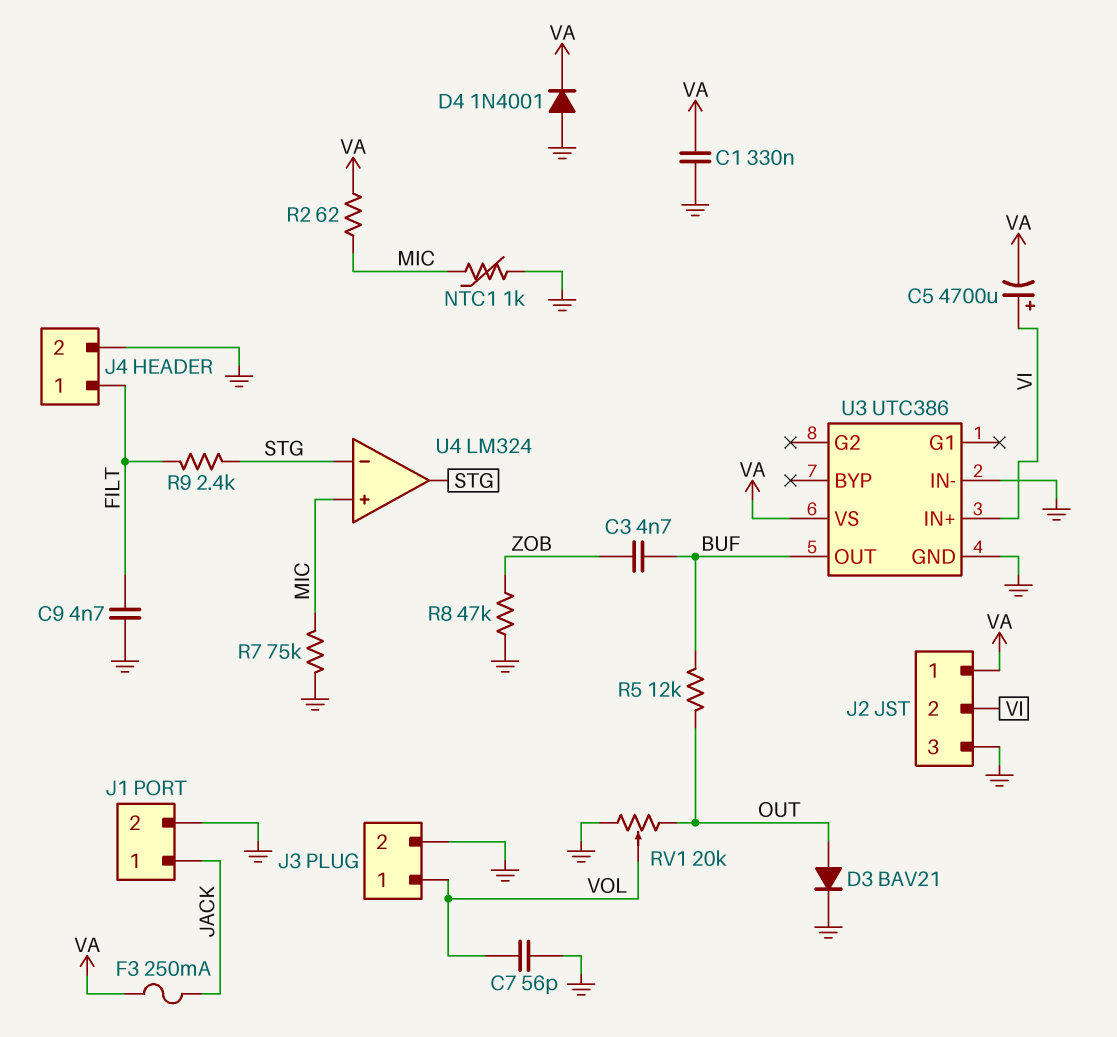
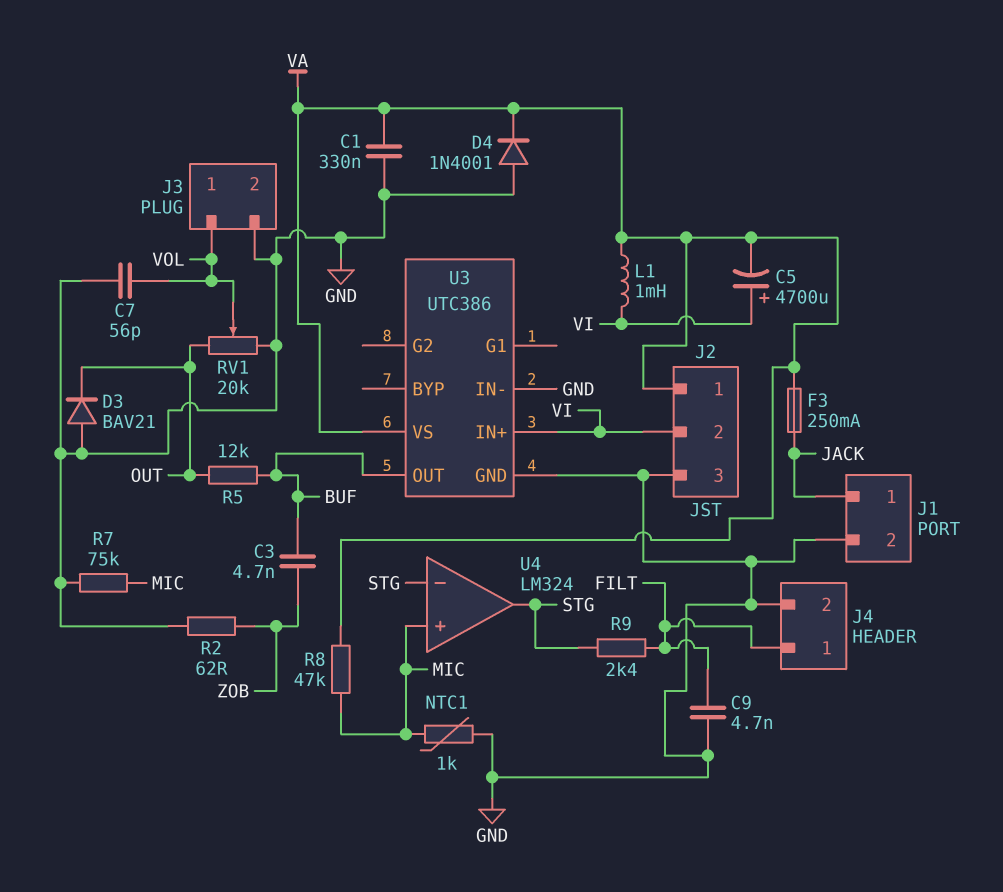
D3: diode BAV21 (A OUT, K GND) -> diode BAV21 (A GND, K OUT)
L1: none -> 1mH (VA, VI)
R2: 62 (MIC, VA) -> 62 (GND, ZOB)
R8: 47k (GND, ZOB) -> 47k (MIC, VA)

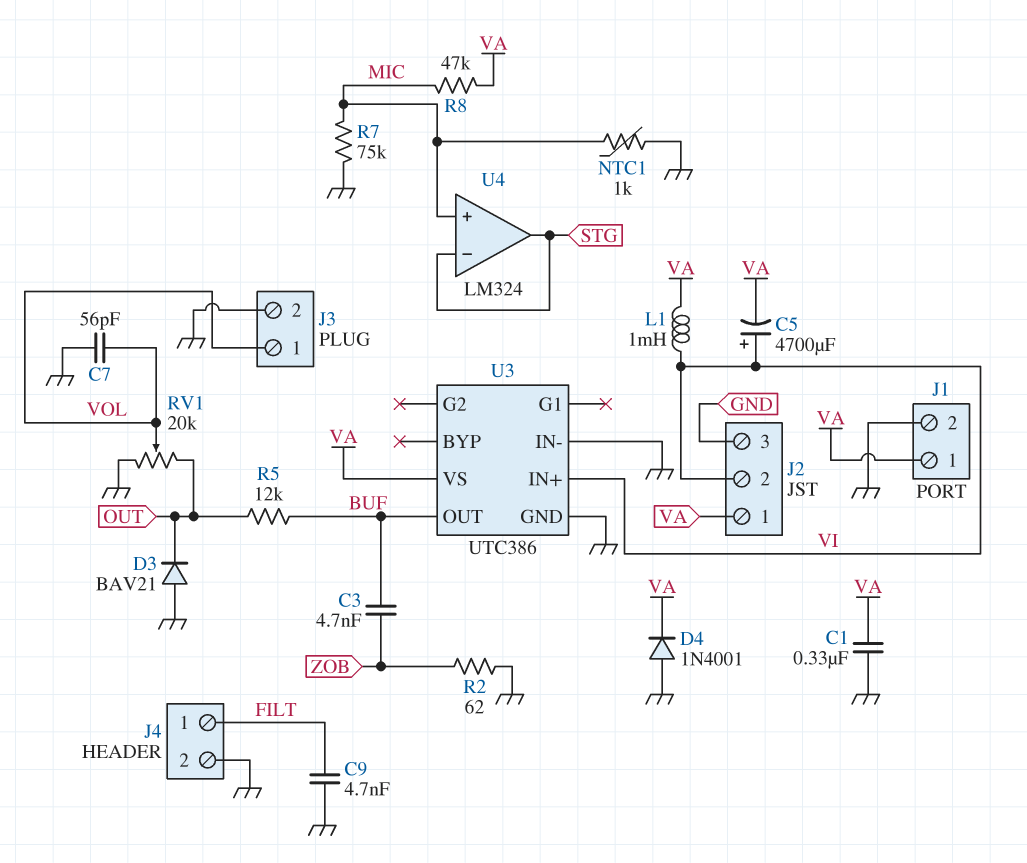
F3: 250mA (JACK, VA) -> none
J1 pin 1: JACK -> VA
R9: 2.4k (FILT, STG) -> none

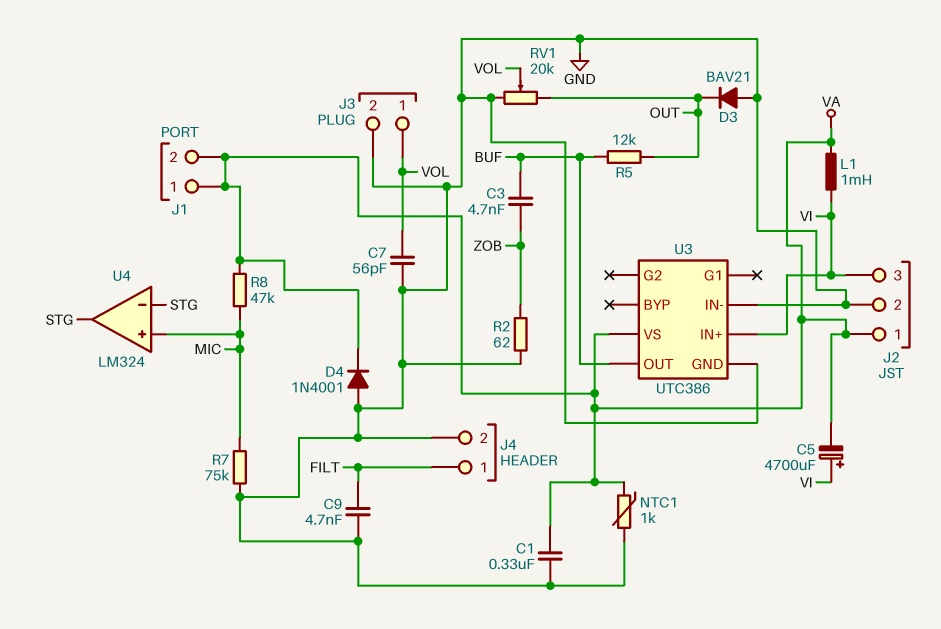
J1 pin 2: GND -> VA
J2 pin 2: VI -> GND
J2 pin 3: GND -> VI
NTC1: 1k (GND, MIC) -> 1k (GND, VA)

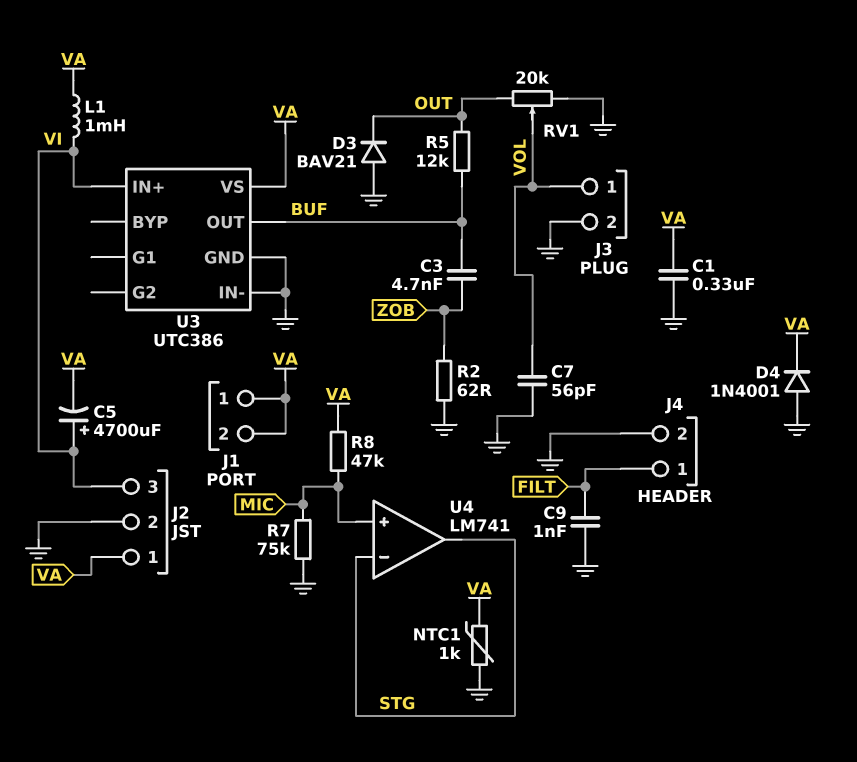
C9: 4.7nF (FILT, GND) -> 1nF (FILT, GND)
U4: LM324 -> LM741

